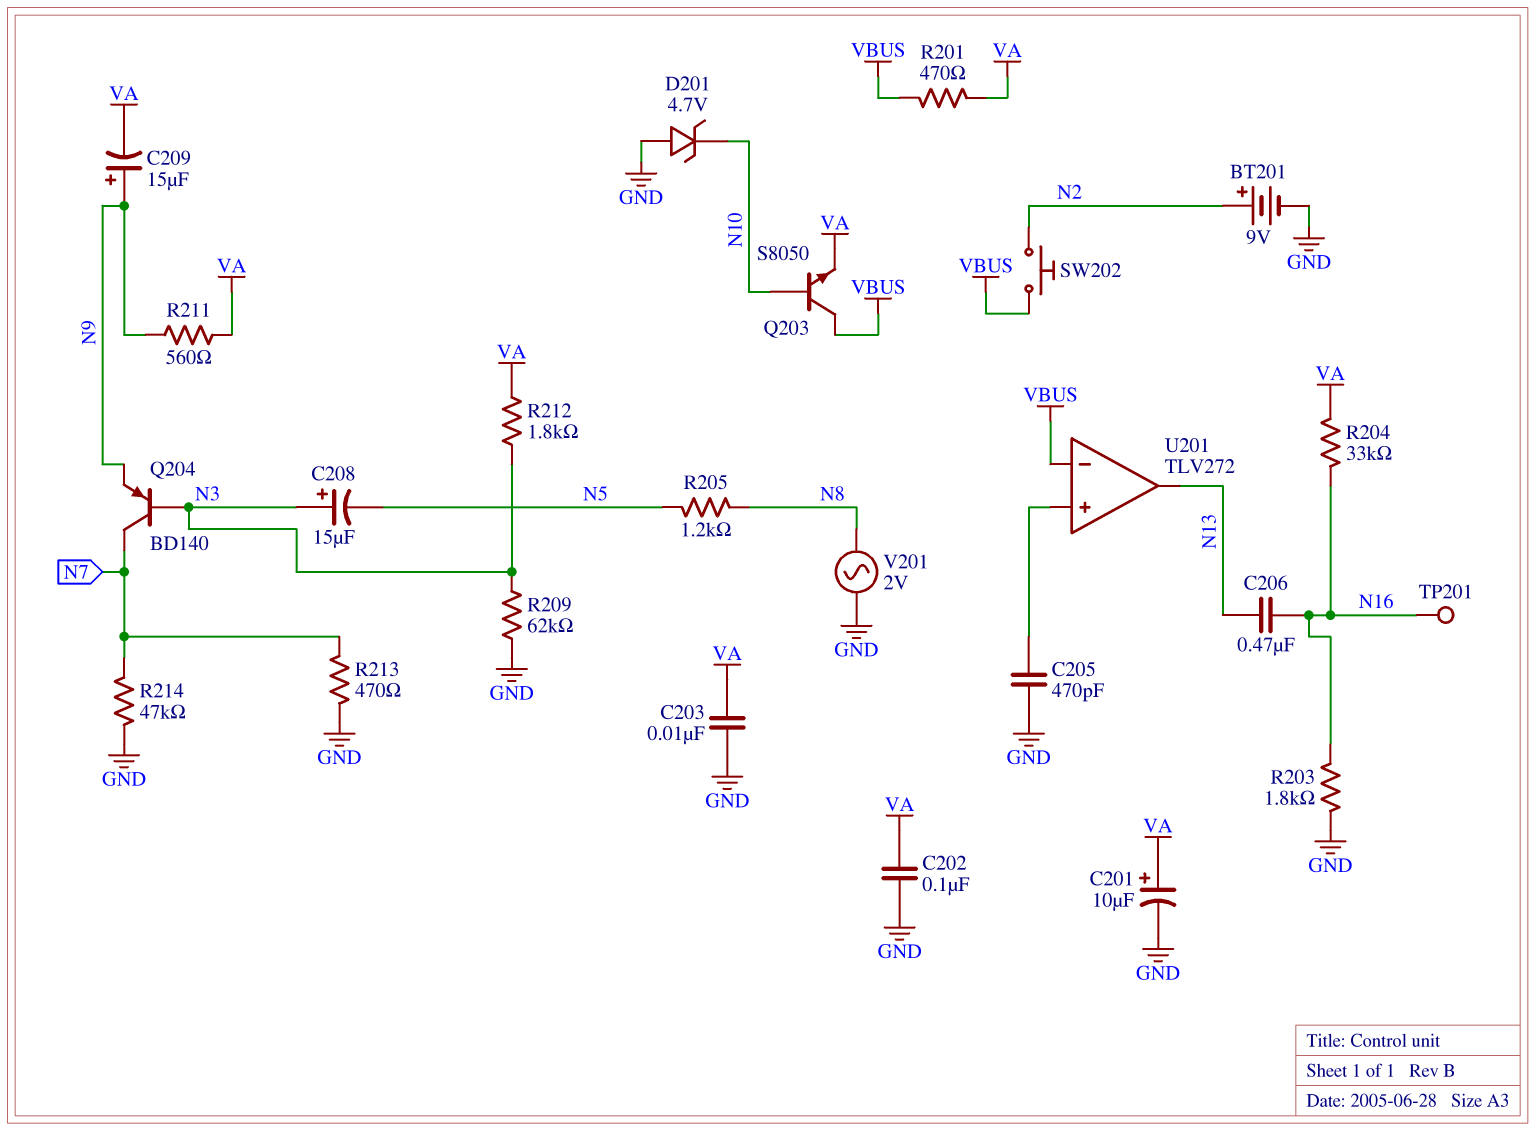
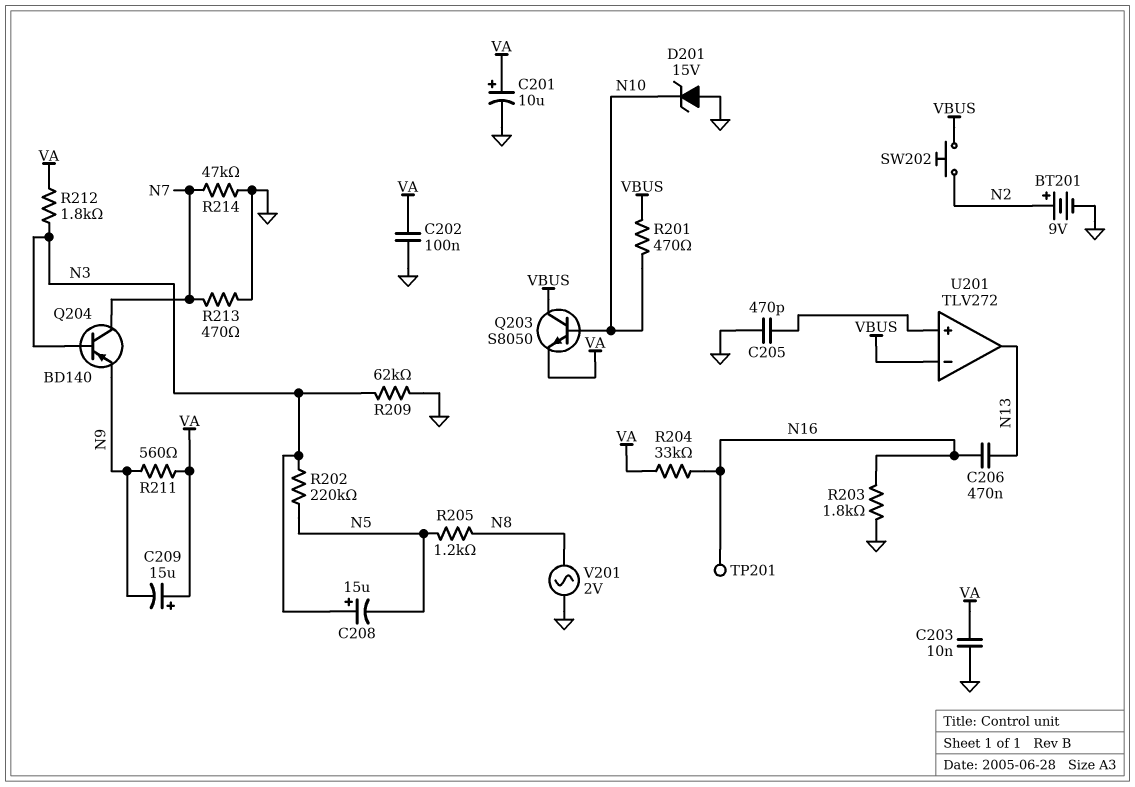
C209: 15uF (plus N9, minus VA) -> 15uF (plus VA, minus N9)
D201: zener 4.7V (A GND, K N10) -> zener 15V (A GND, K N10)
R201: 470 (VA, VBUS) -> 470 (N10, VBUS)
R202: none -> 220k (N3, N5)

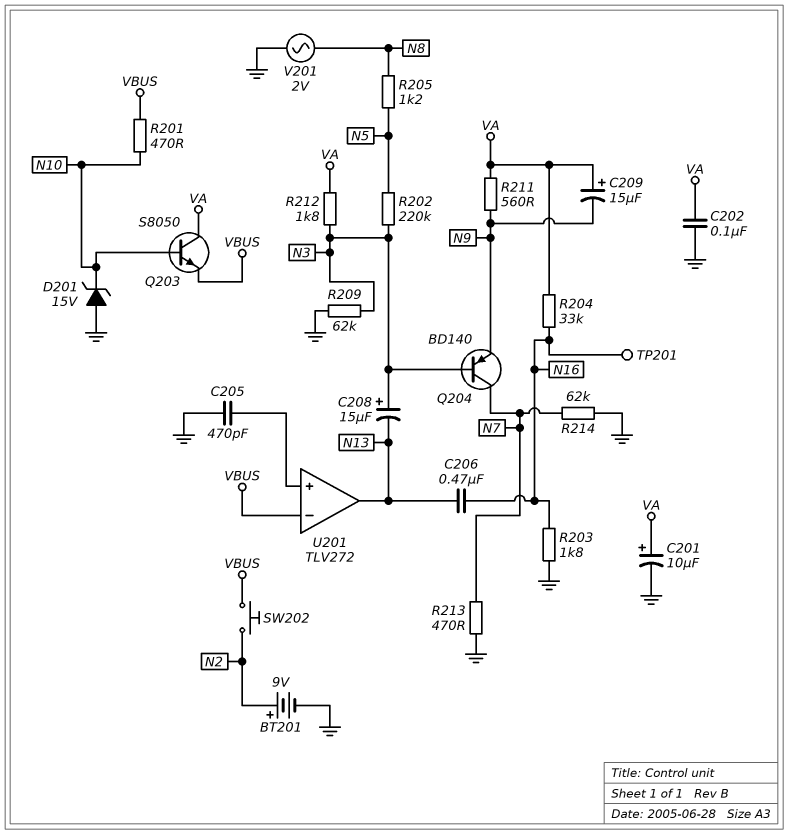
C203: 10nF (GND, VA) -> none
C208: 15uF (plus N3, minus N5) -> 15uF (plus N3, minus N13)
Q203: NPN S8050 (B N10, C VBUS, E VA) -> NPN S8050 (B N10, C VA, E VBUS)
R214: 47k (GND, N7) -> 62k (GND, N7)

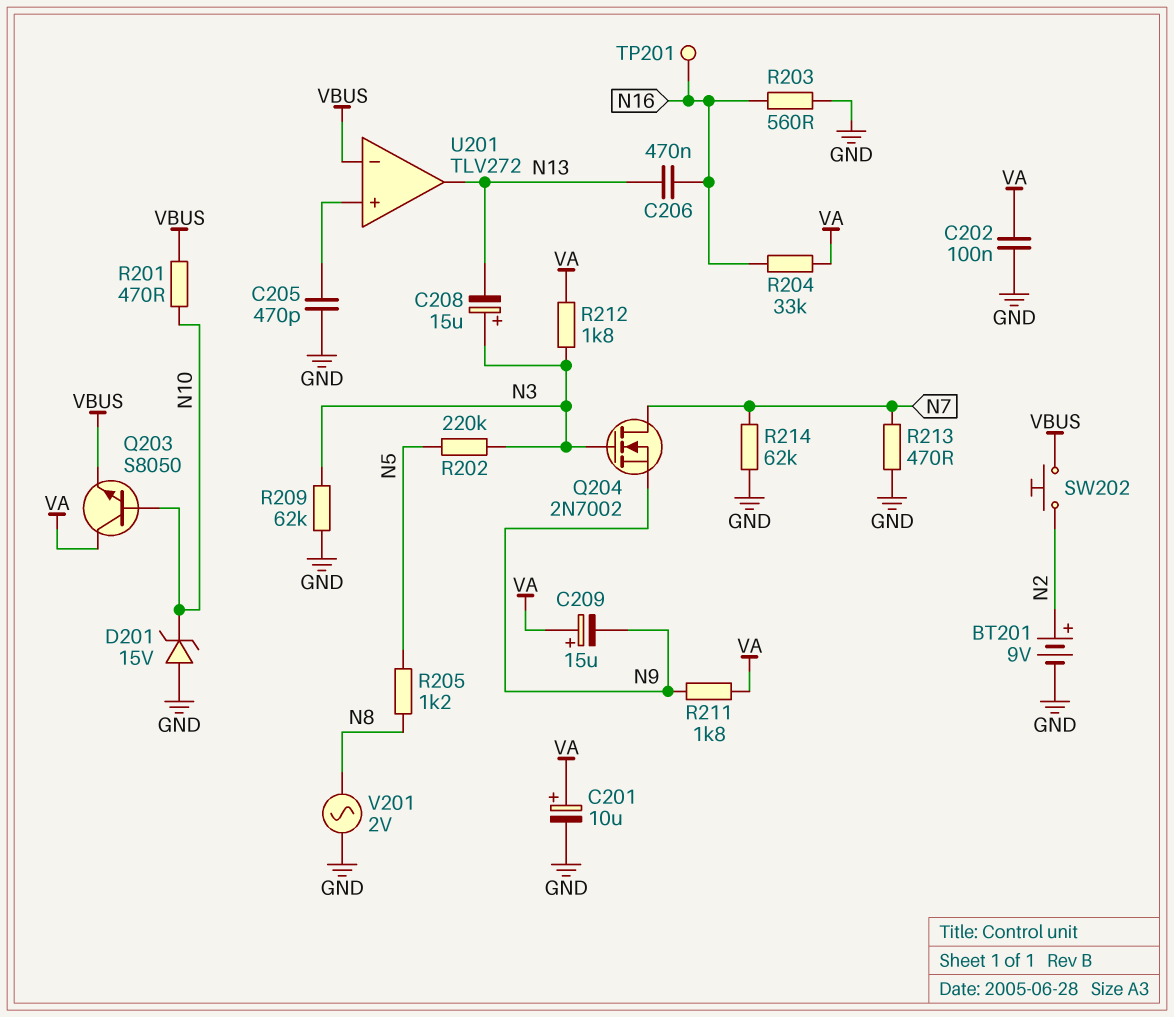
Q204: PNP BD140 (B N3, C N7, E N9) -> NMOS 2N7002 (G N3, D N7, S N9)
R203: 1.8k (GND, N16) -> 560 (GND, N16)
R211: 560 (N9, VA) -> 1.8k (N9, VA)

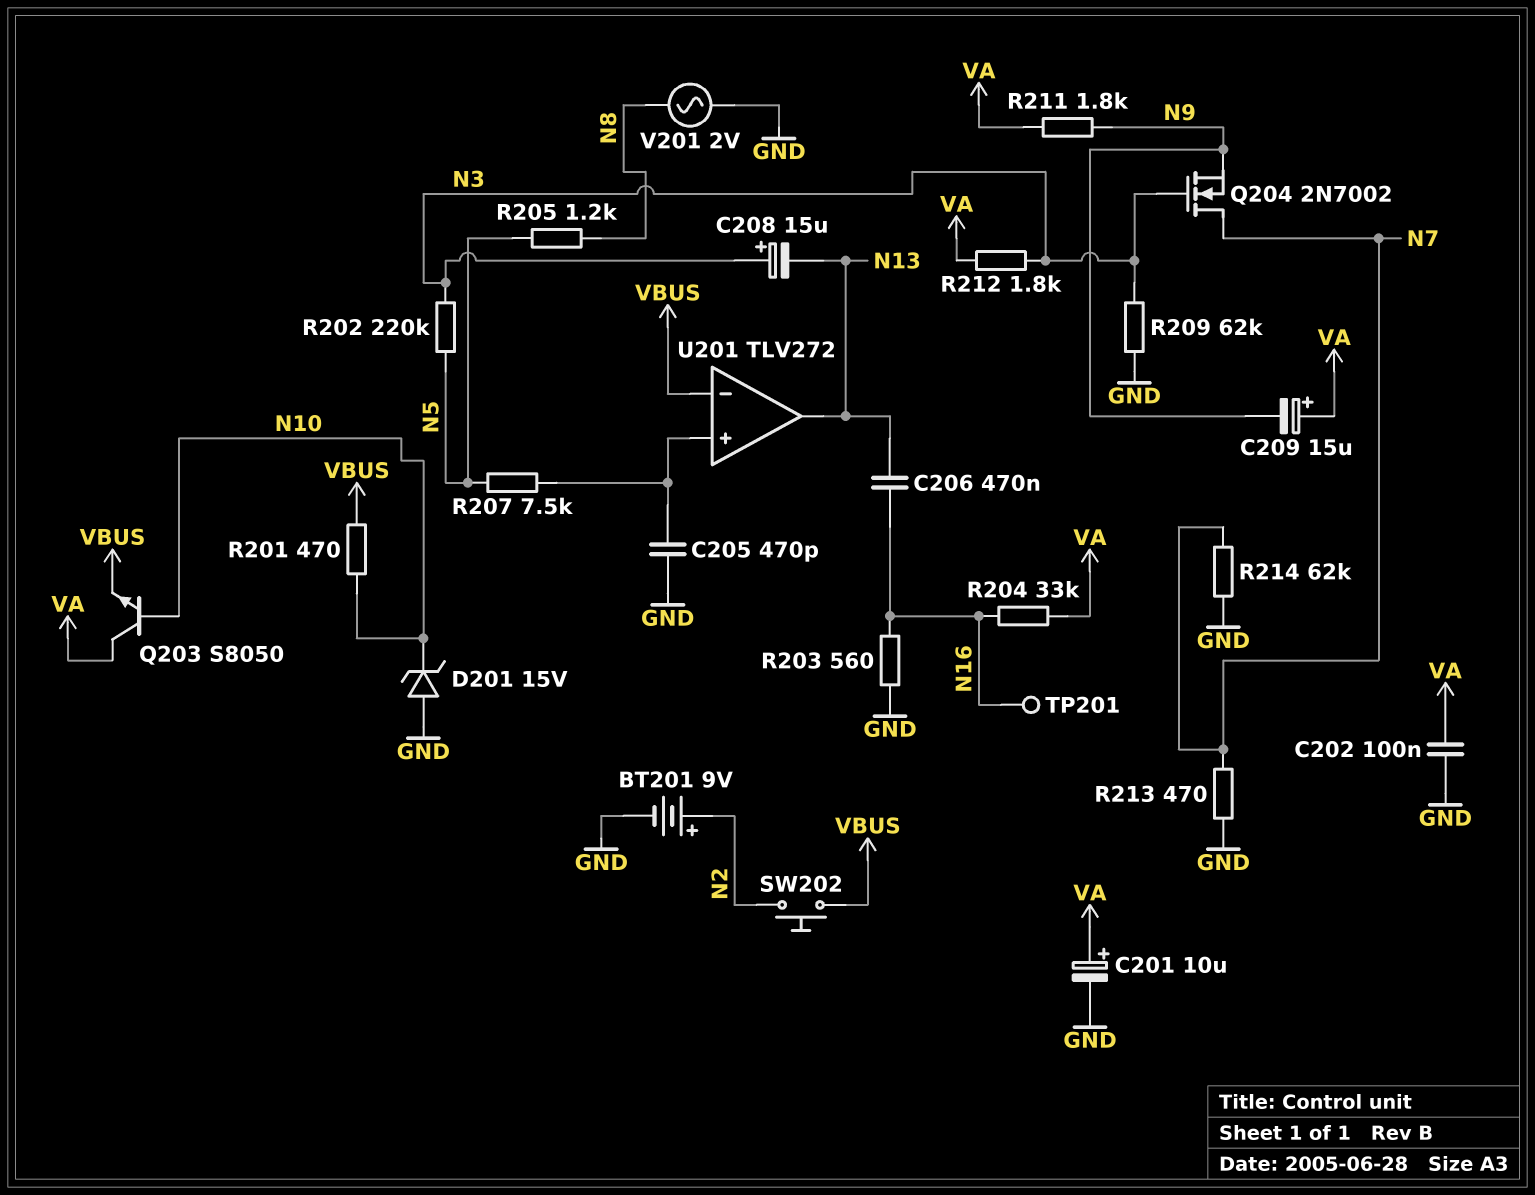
R207: none -> 7.5k (N5, U201/in+)

